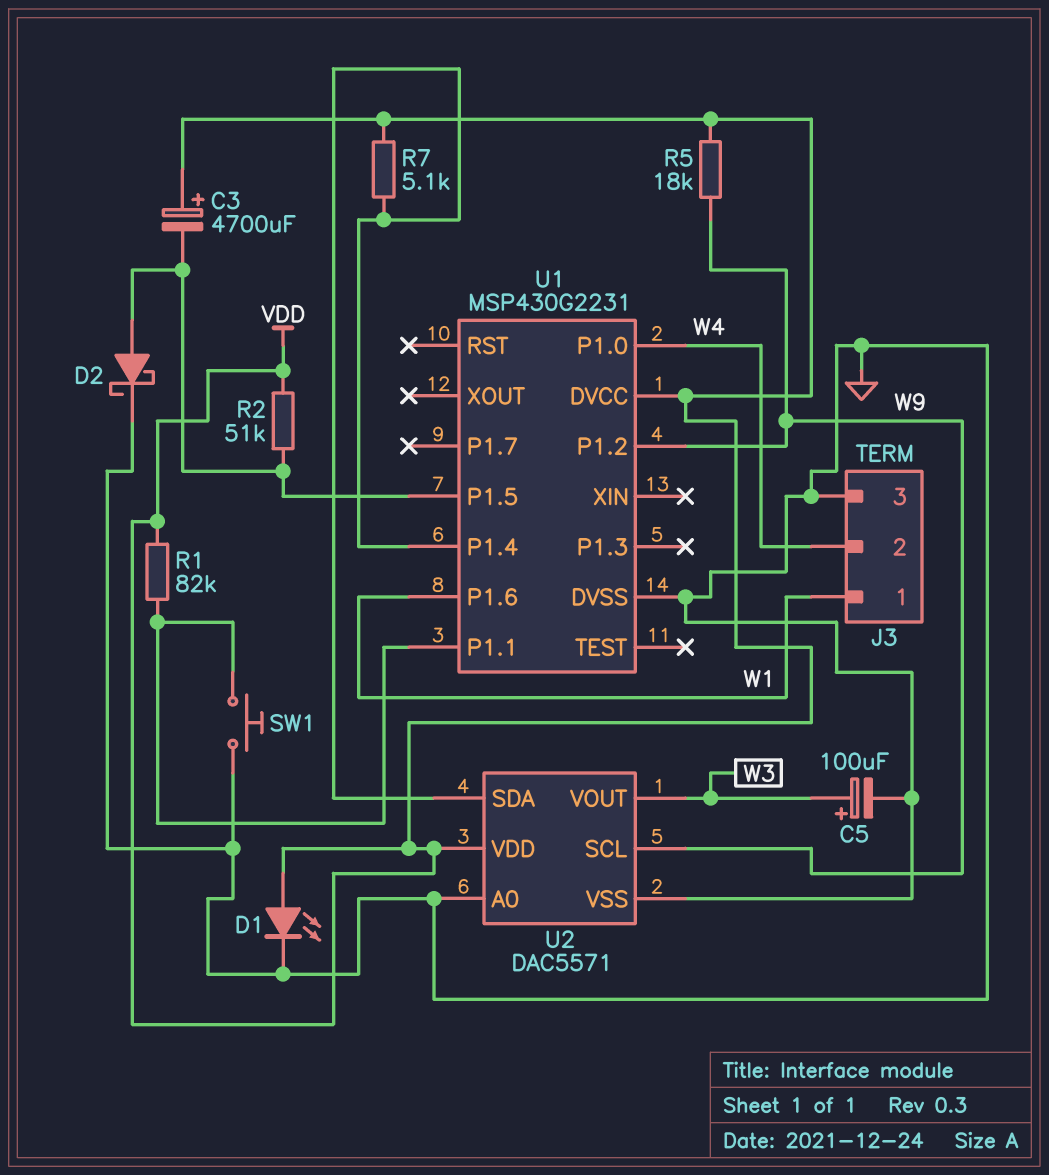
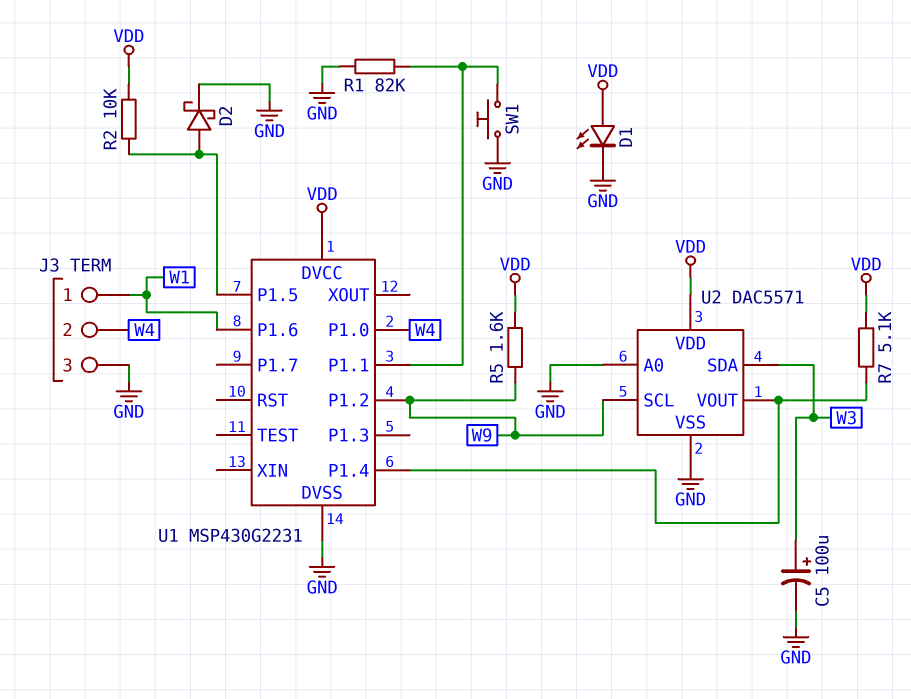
C3: 4700uF (plus VDD, minus U1/P1.5) -> none
R1: 82k (U1/P1.1, VDD) -> 82k (GND, U1/P1.1)
R2: 51k (U1/P1.5, VDD) -> 10k (U1/P1.5, VDD)
R5: 18k (VDD, W9) -> 1.6k (VDD, W9)
U2 pin SDA: U1/P1.4 -> W3
U2 pin VOUT: W3 -> U1/P1.4

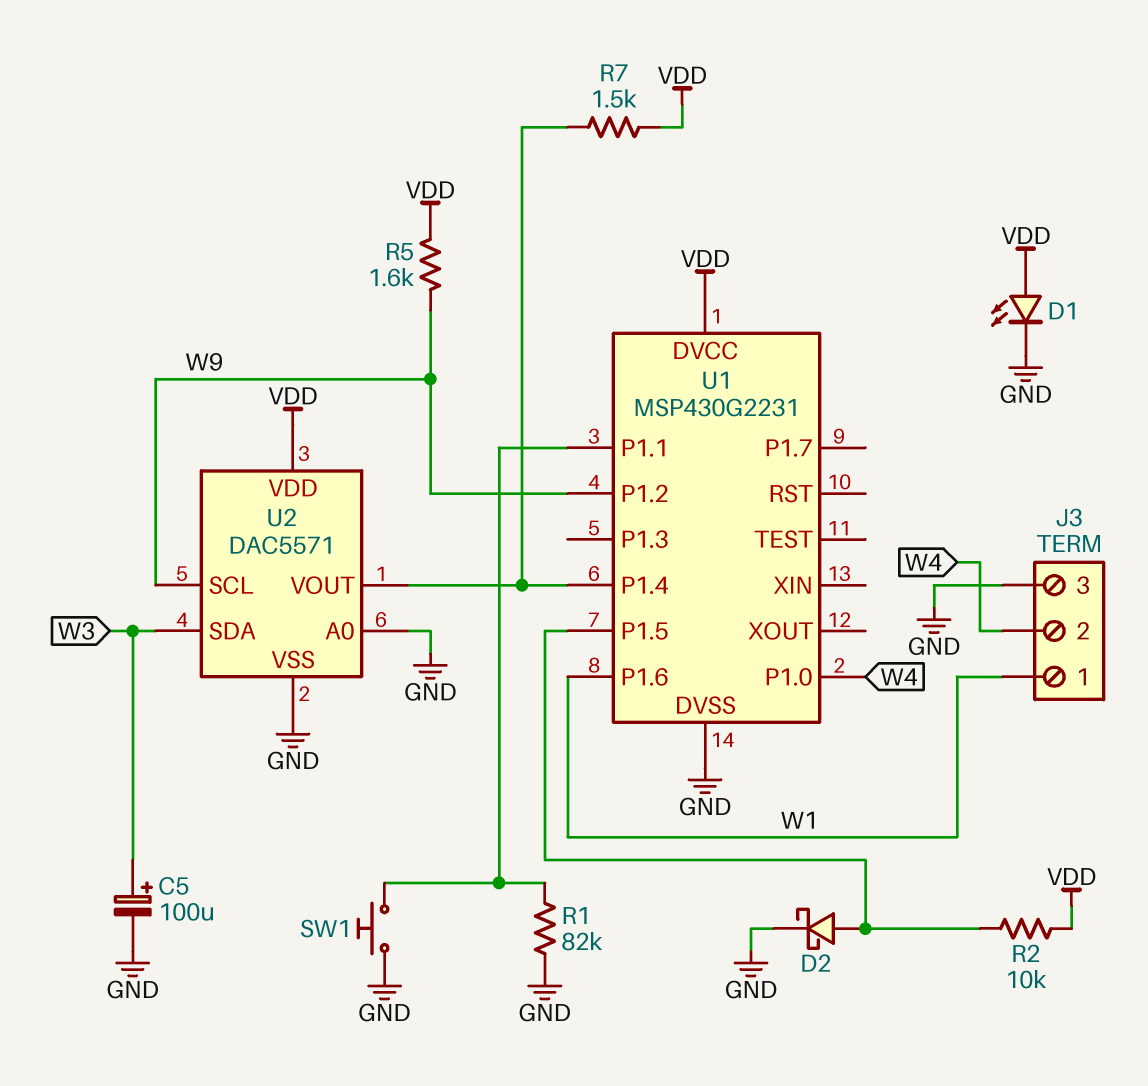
R7: 5.1k (U1/P1.4, VDD) -> 1.5k (U1/P1.4, VDD)

